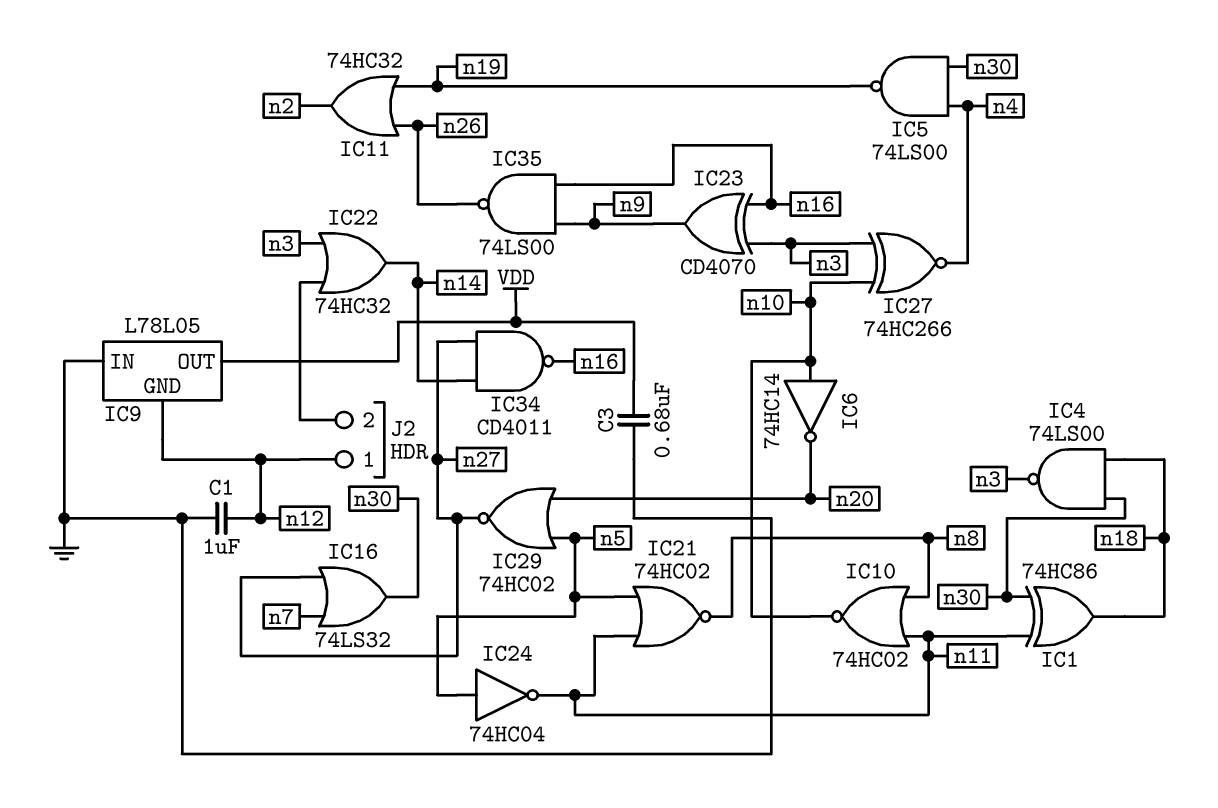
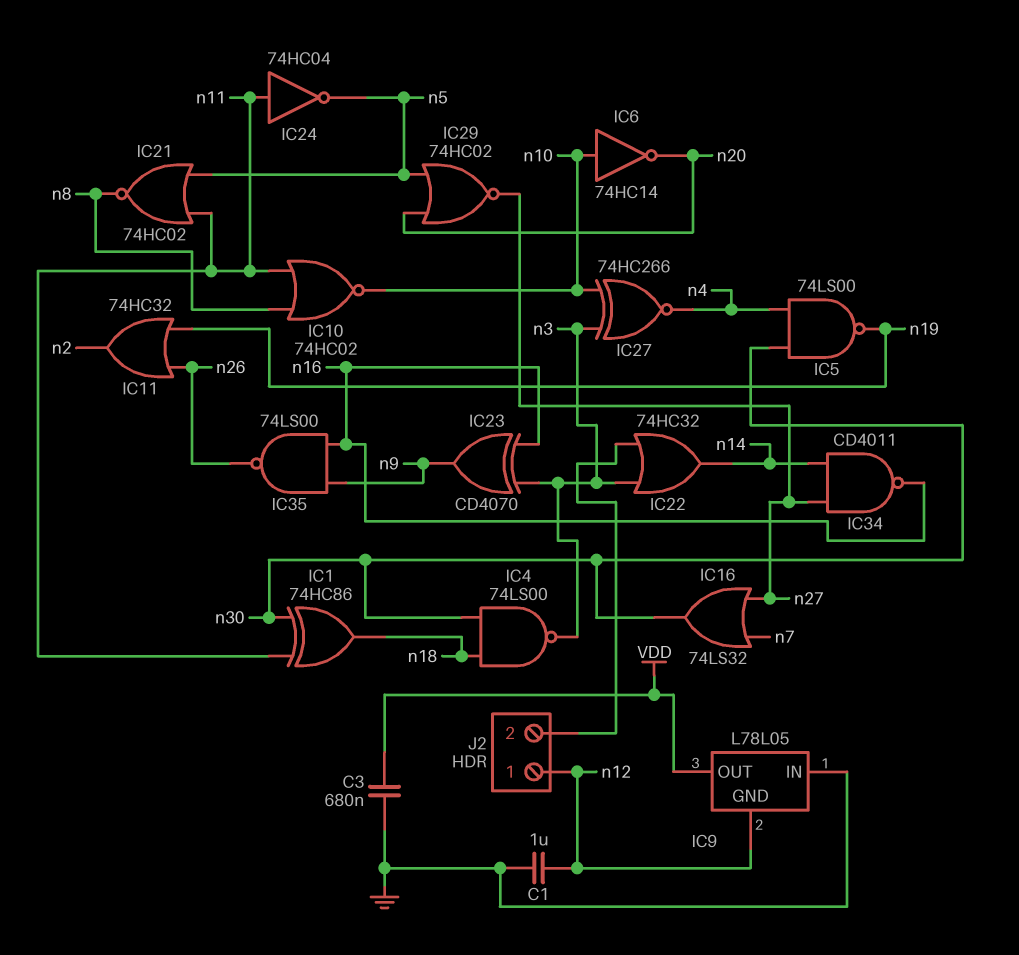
IC24: NOT 74HC04 (in n5, out n11) -> NOT 74HC04 (in n11, out n5)

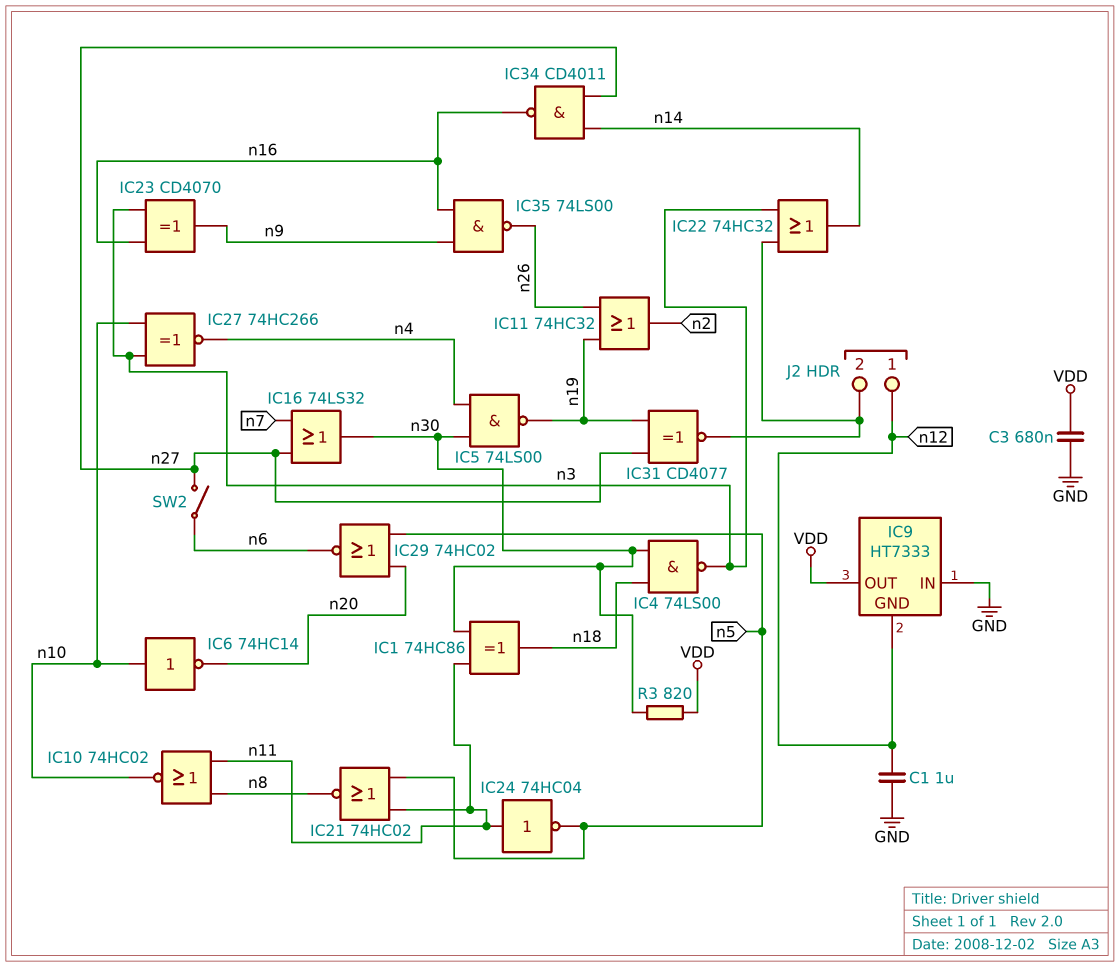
IC9: L78L05 -> HT7333
IC29: NOR 74HC02 (in n5, in n20, out n27) -> NOR 74HC02 (in n5, in n20, out n6)
IC31: none -> XNOR CD4077 (in n19, in n27, out J2/2)
R3: none -> 820 (VDD, n30)
SW2: none -> switch (n6, n27)

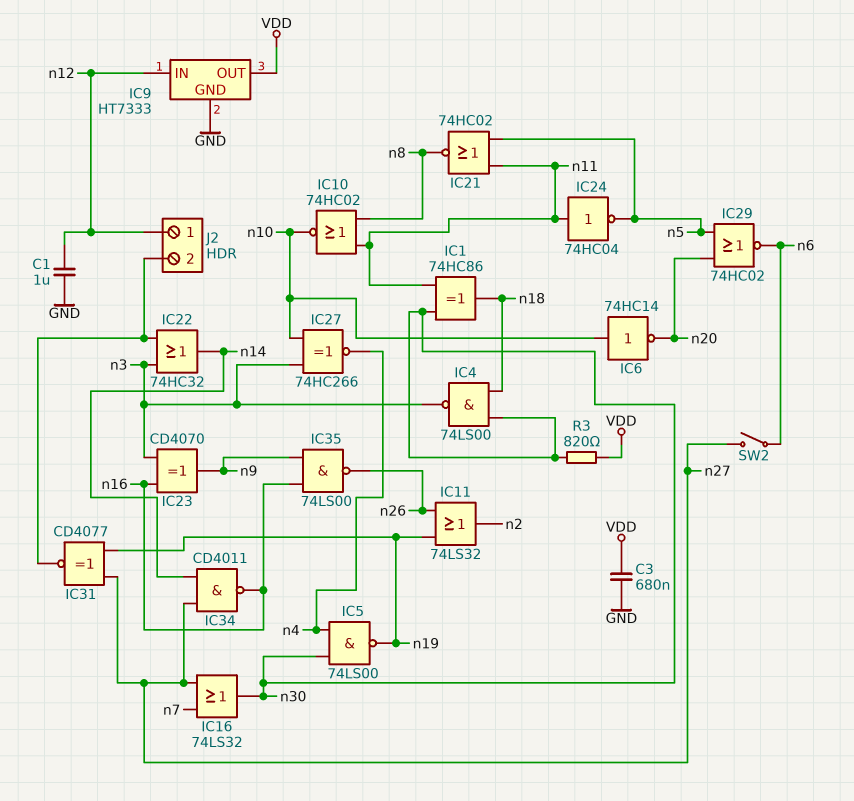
IC9 pin GND: n12 -> GND
IC9 pin IN: GND -> n12
IC11: OR 74HC32 (in n19, in n26, out n2) -> OR 74LS32 (in n19, in n26, out n2)

